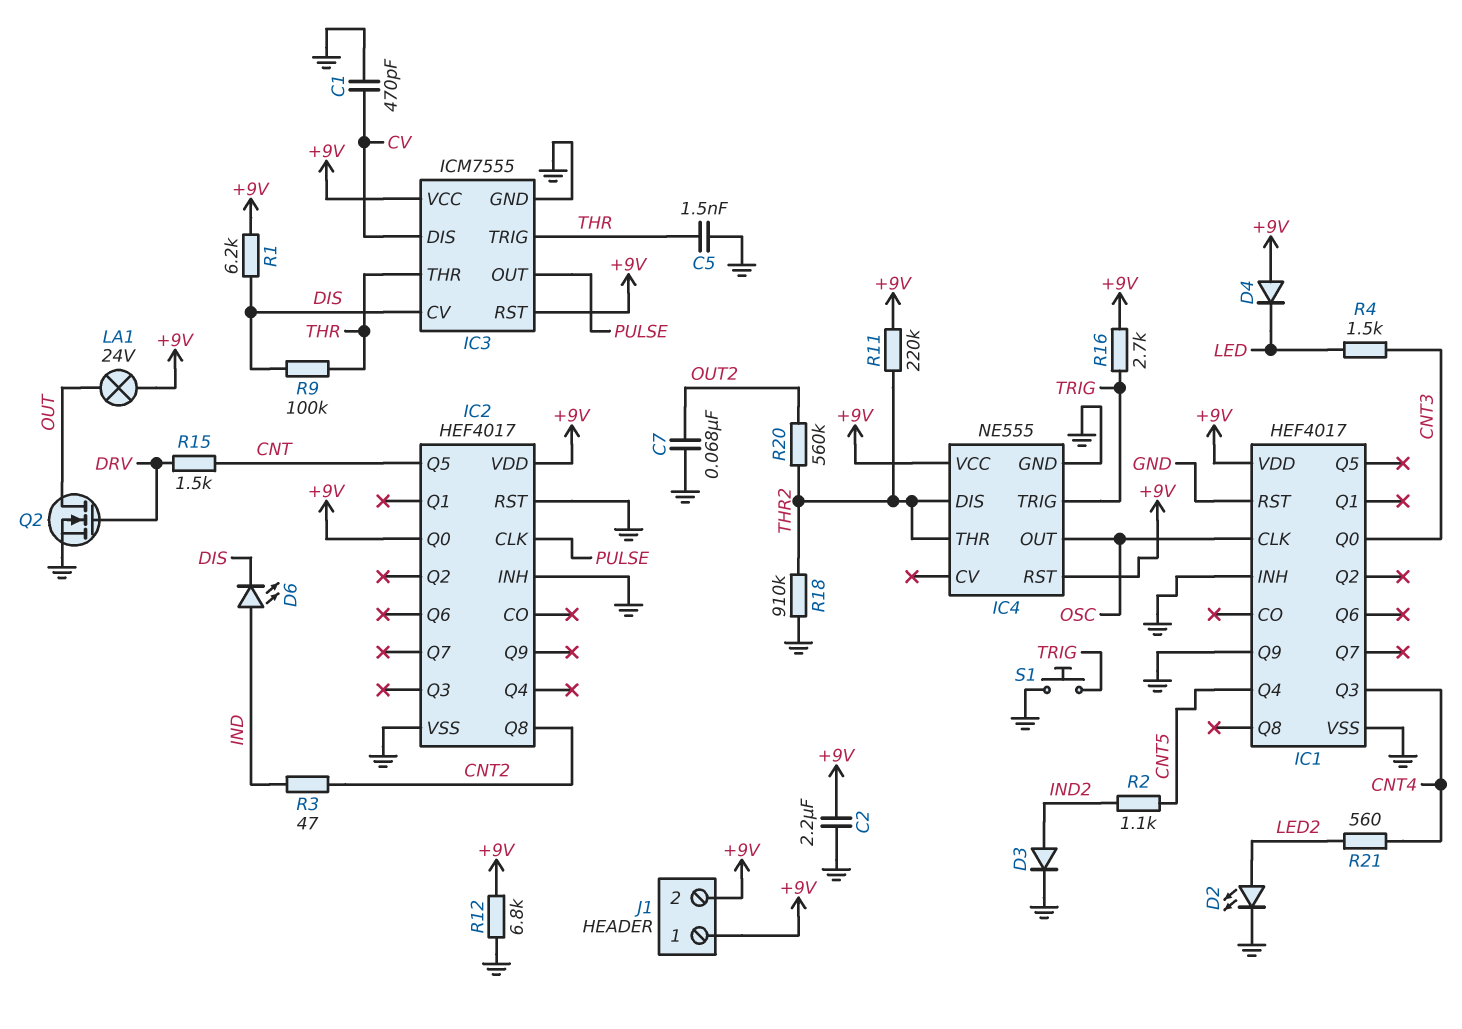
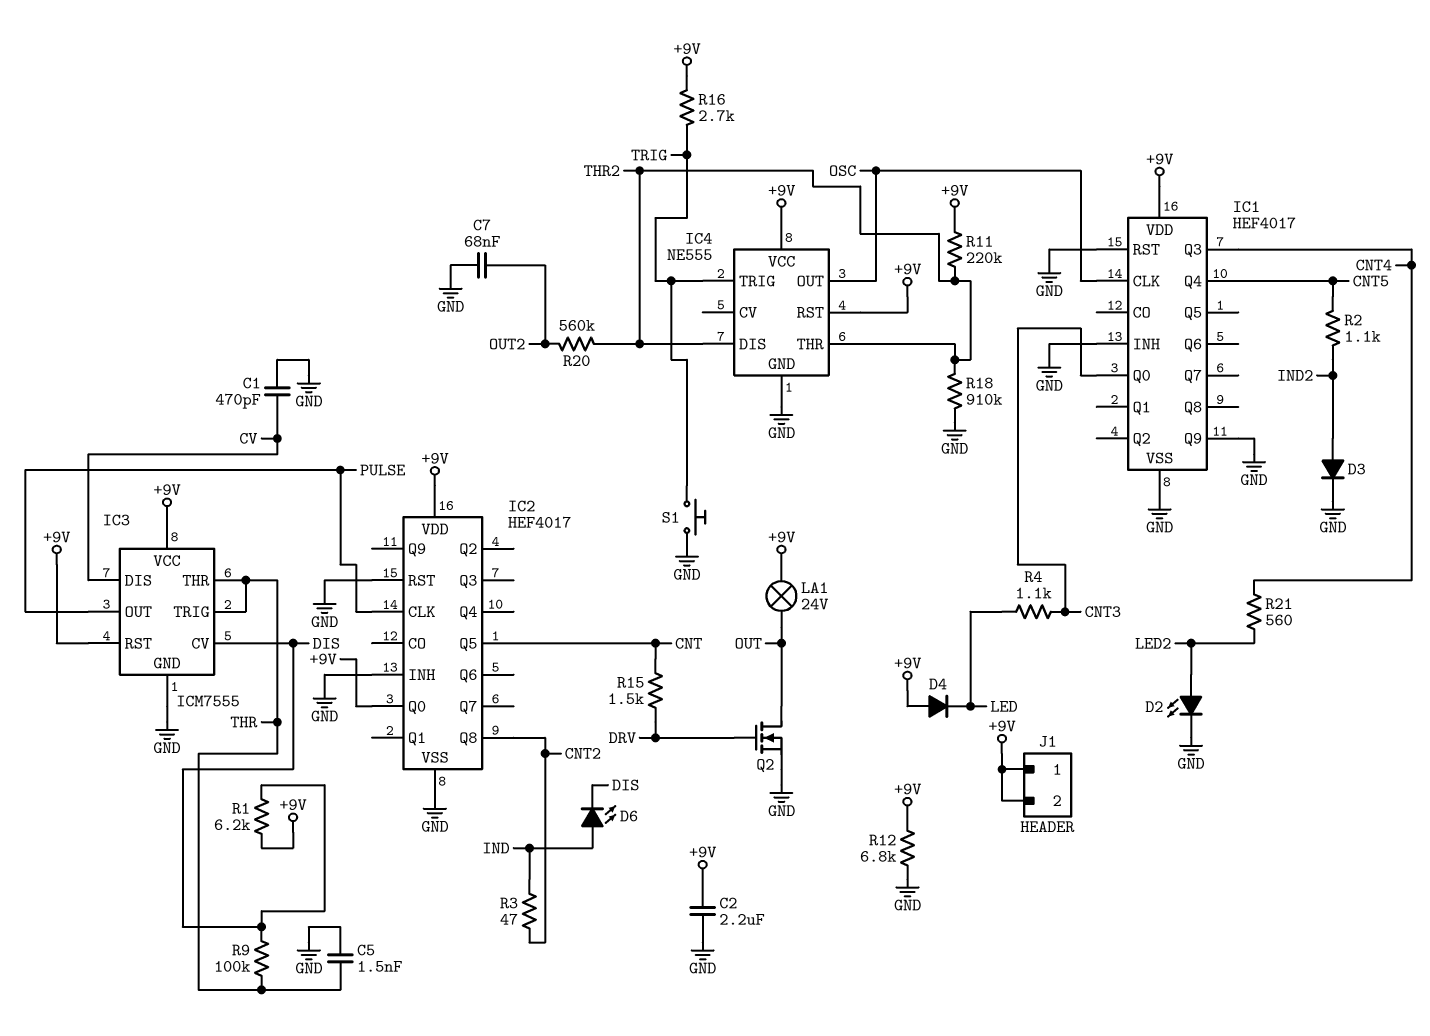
R4: 1.5k (CNT3, LED) -> 1.1k (CNT3, LED)

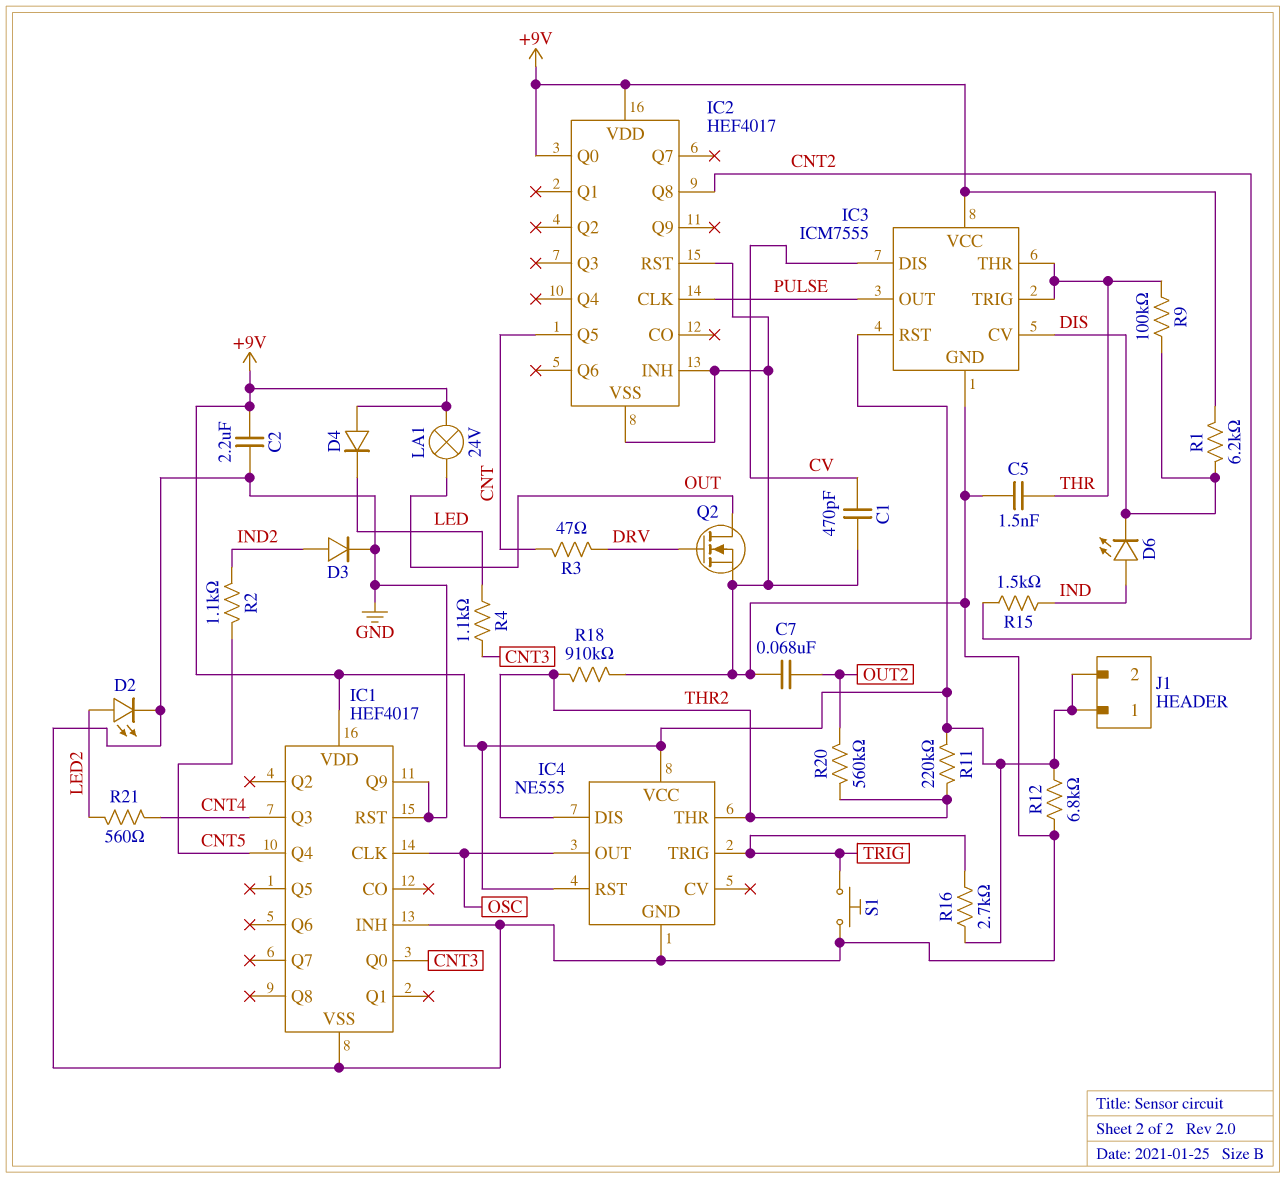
R3: 47 (CNT2, IND) -> 47 (CNT, DRV)
R15: 1.5k (CNT, DRV) -> 1.5k (CNT2, IND)

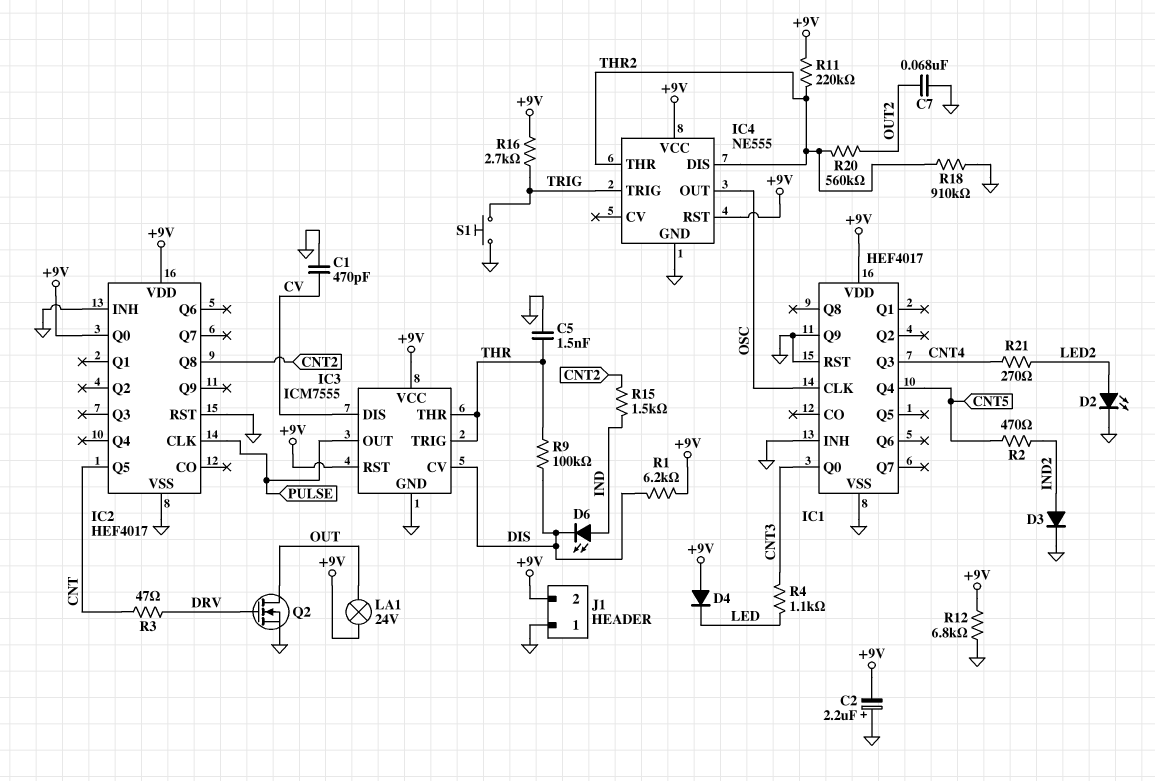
C2: 2.2uF (+9V, GND) -> 2.2uF (plus GND, minus +9V)
J1 pin 1: +9V -> GND
R2: 1.1k (CNT5, IND2) -> 470 (CNT5, IND2)
R21: 560 (CNT4, LED2) -> 270 (CNT4, LED2)

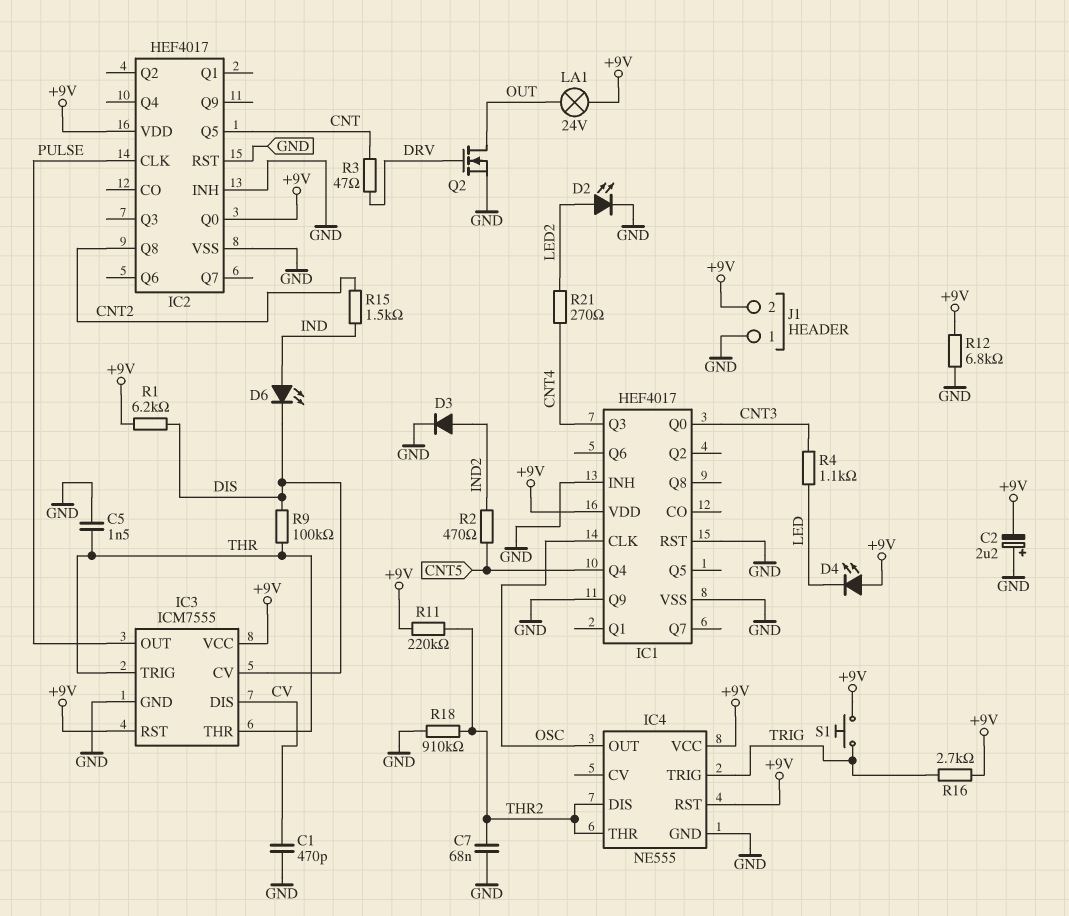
C7: 68nF (GND, OUT2) -> 68nF (GND, THR2)
D4: diode (A +9V, K LED) -> LED (A +9V, K LED)
R20: 560k (OUT2, THR2) -> none
S1: button (GND, TRIG) -> button (+9V, TRIG)

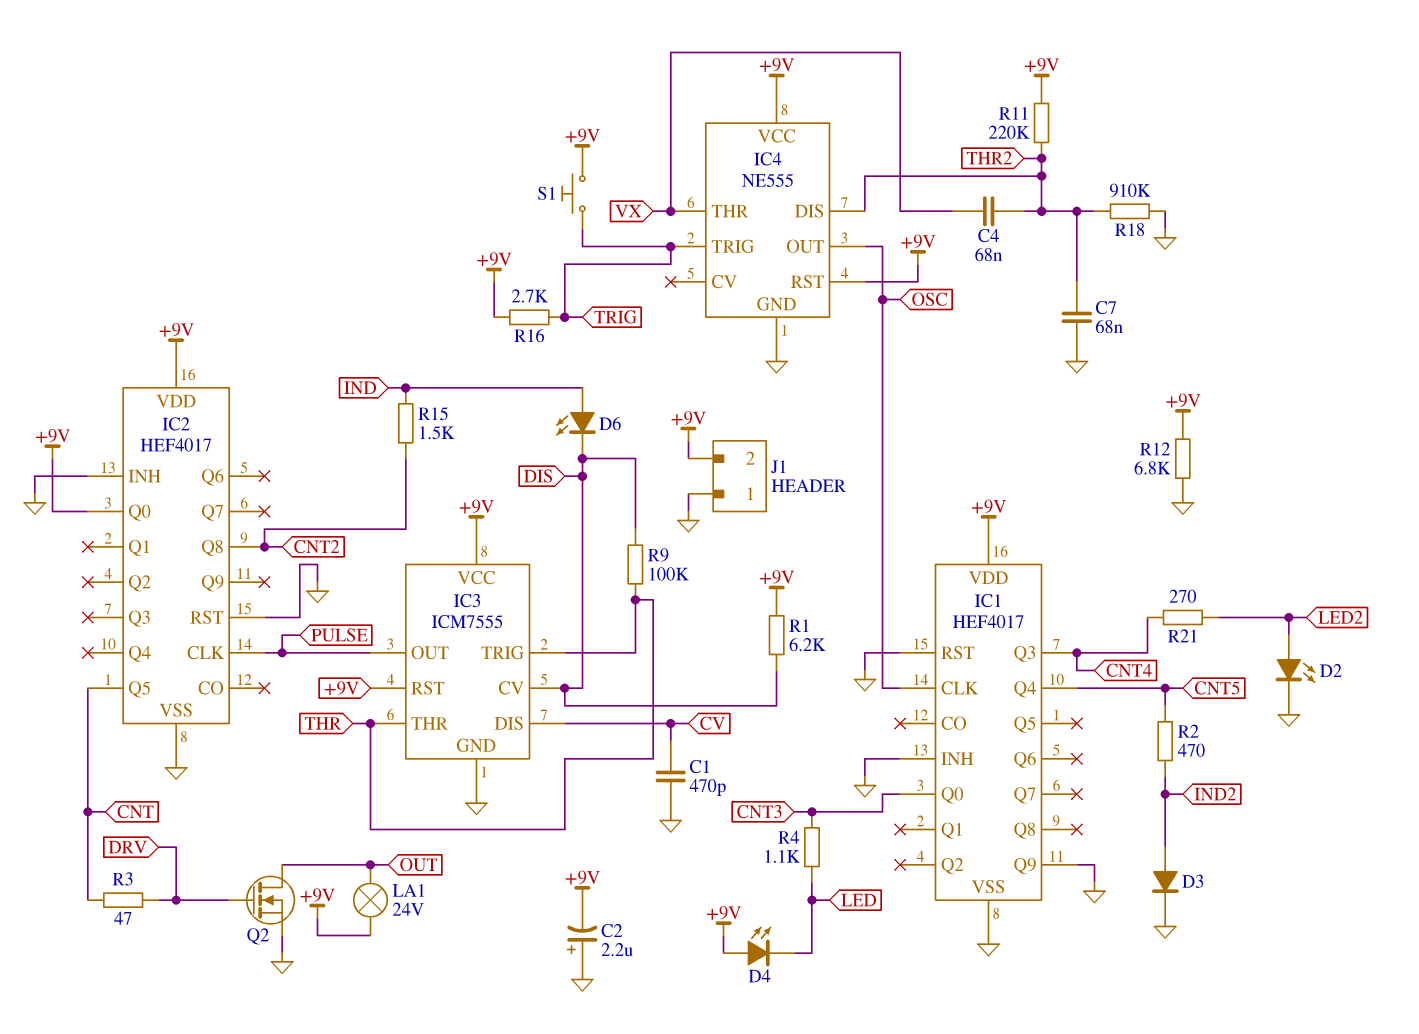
C4: none -> 68nF (THR2, VX)
C5: 1.5nF (GND, THR) -> none
IC4 pin THR: THR2 -> VX

